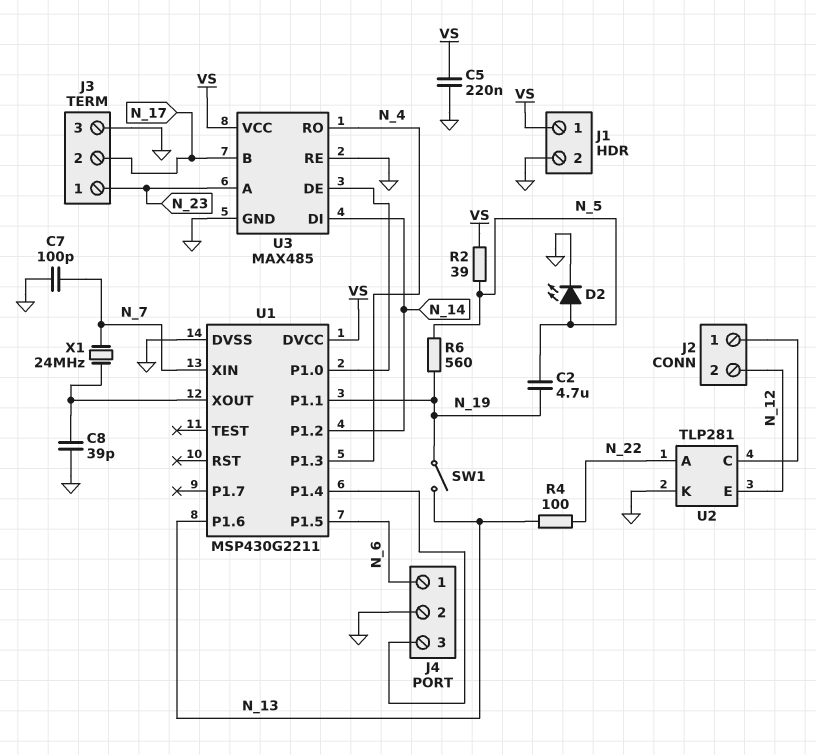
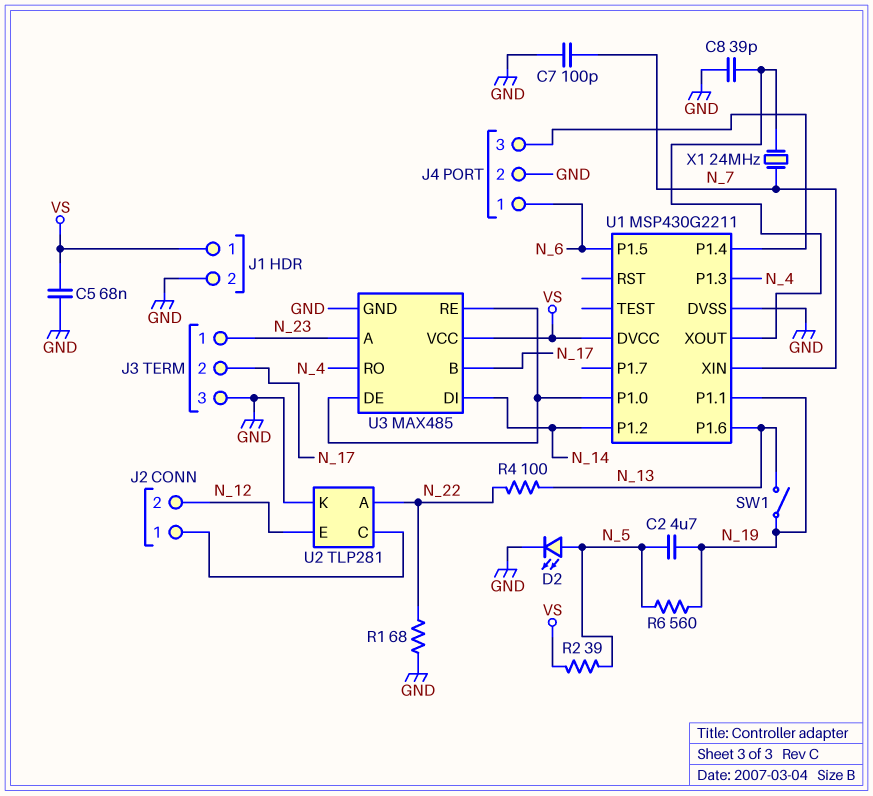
C5: 220nF (GND, VS) -> 68nF (GND, VS)
R1: none -> 68 (GND, N_22)
U3 pin RE: GND -> U1/P1.0

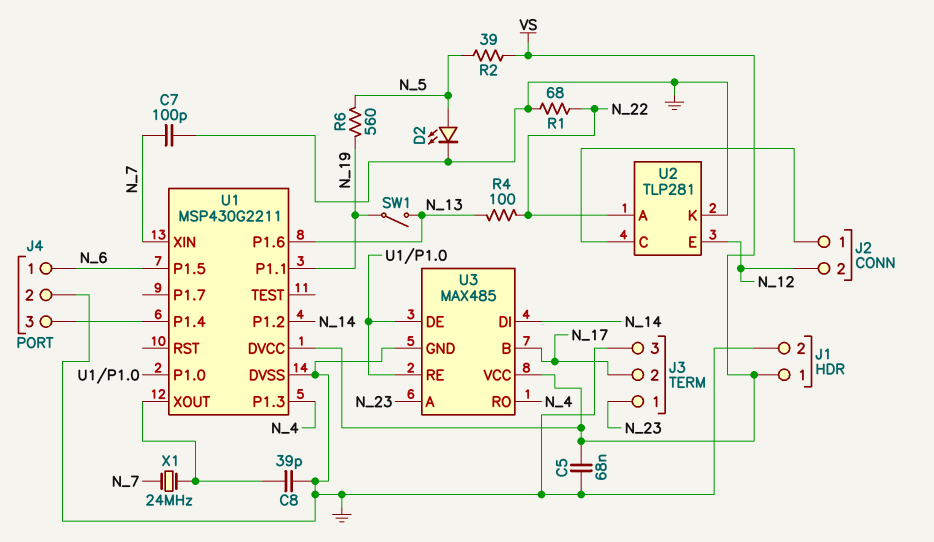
C2: 4.7uF (N_5, N_19) -> none

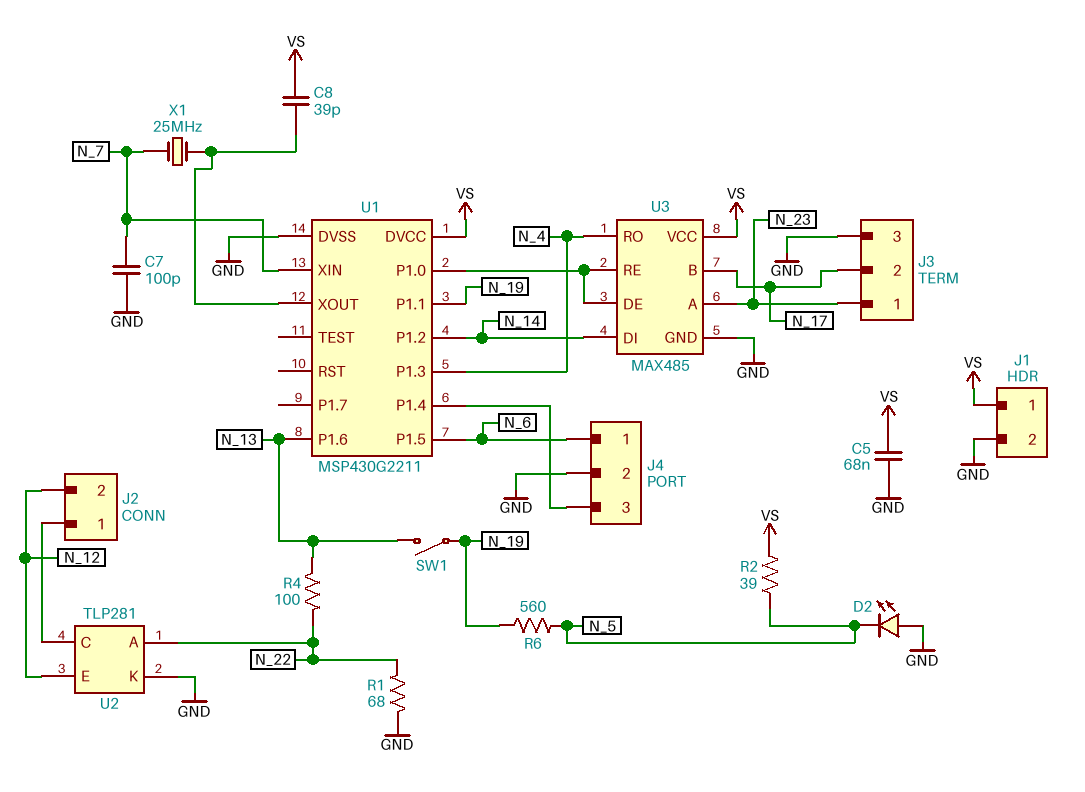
C8: 39pF (GND, U1/XOUT) -> 39pF (U1/XOUT, VS)
D2: LED (A N_5, K GND) -> LED (A GND, K N_5)
X1: 24MHz (N_7, U1/XOUT) -> 25MHz (N_7, U1/XOUT)

